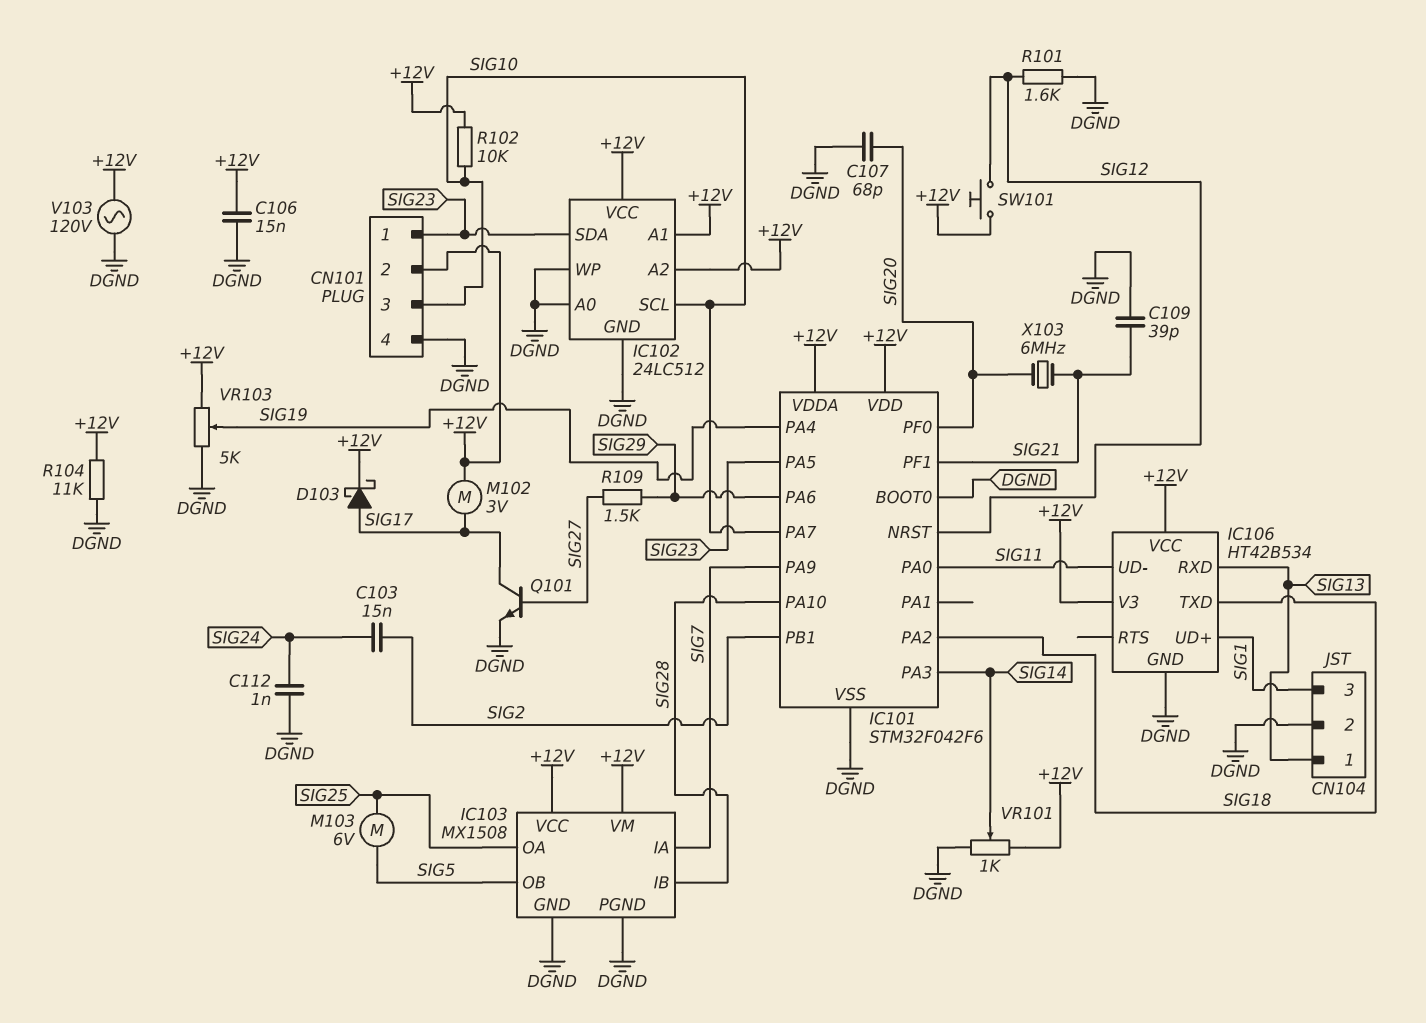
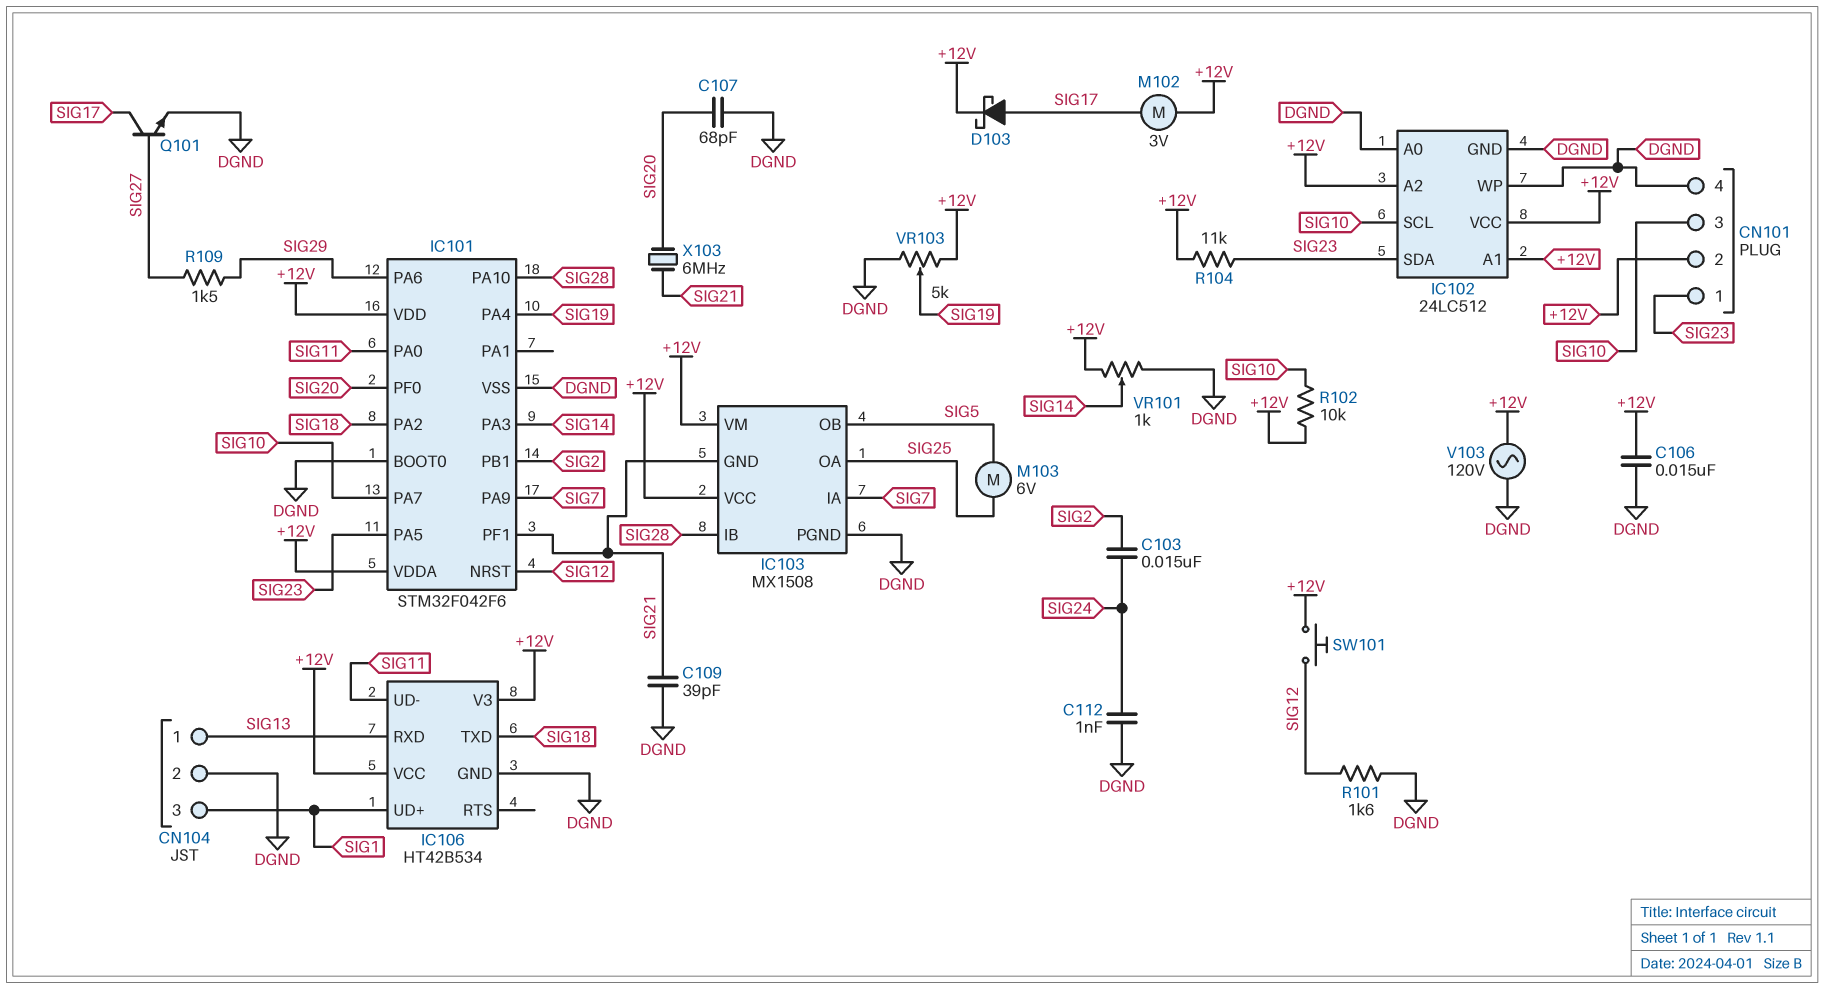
IC103 pin GND: DGND -> SIG21
R104: 11k (+12V, DGND) -> 11k (+12V, SIG23)

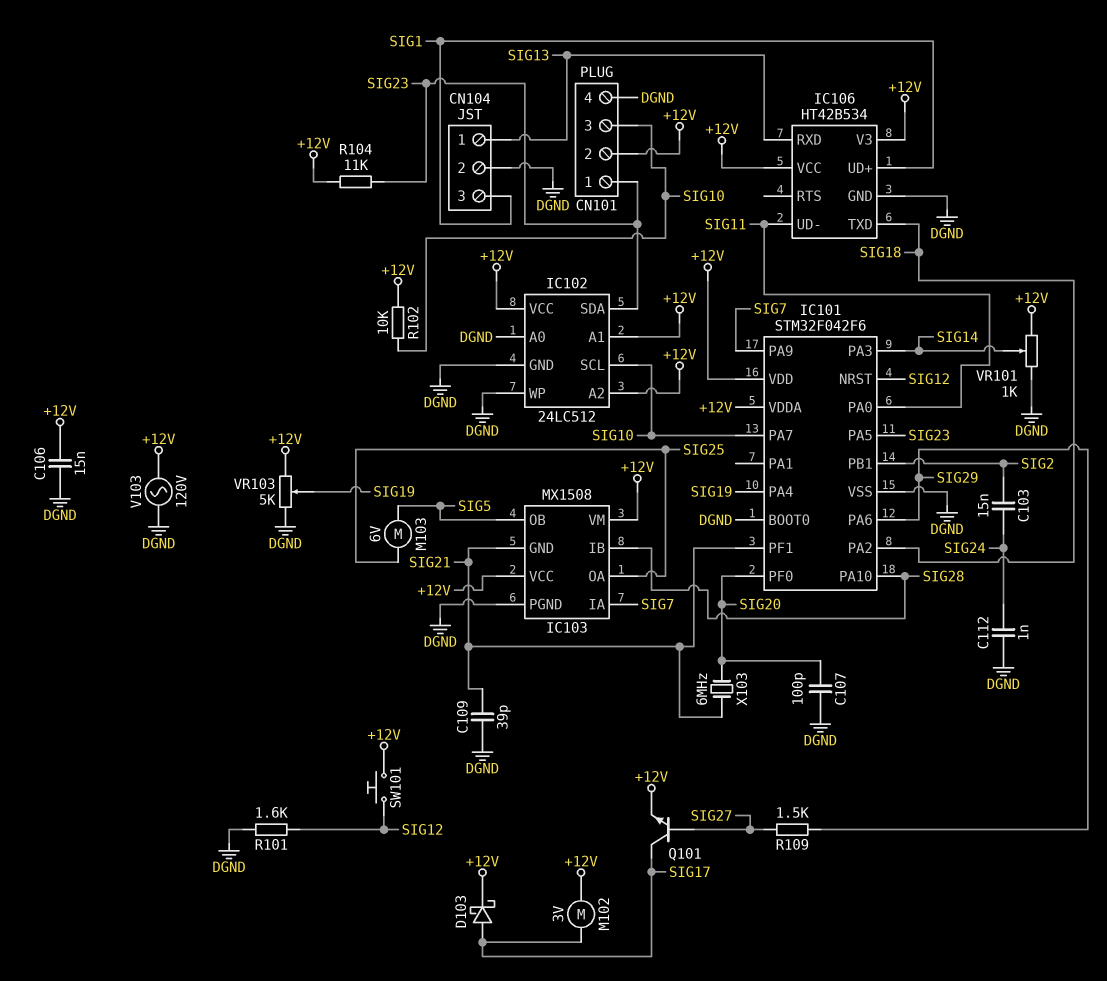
C107: 68pF (DGND, SIG20) -> 100pF (DGND, SIG20)
Q101: NPN (B SIG27, C SIG17, E DGND) -> NPN (B SIG27, C SIG17, E +12V)

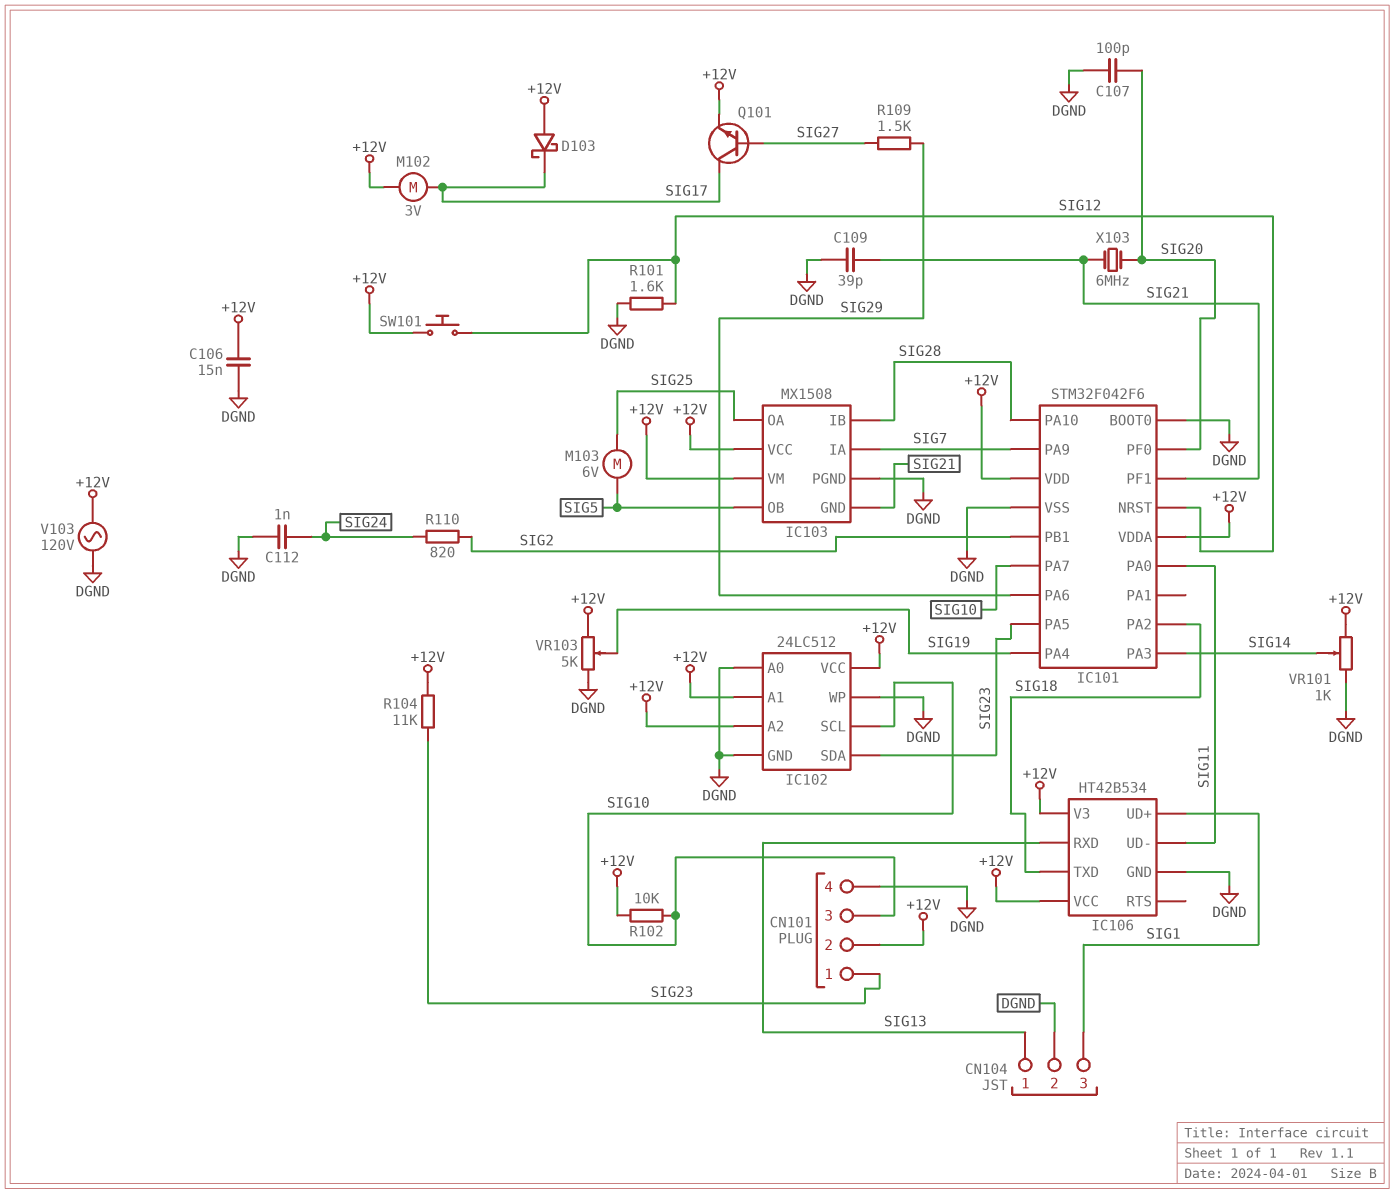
C103: 15nF (SIG2, SIG24) -> none
D103: schottky (A SIG17, K +12V) -> schottky (A +12V, K SIG17)
R110: none -> 820 (SIG2, SIG24)

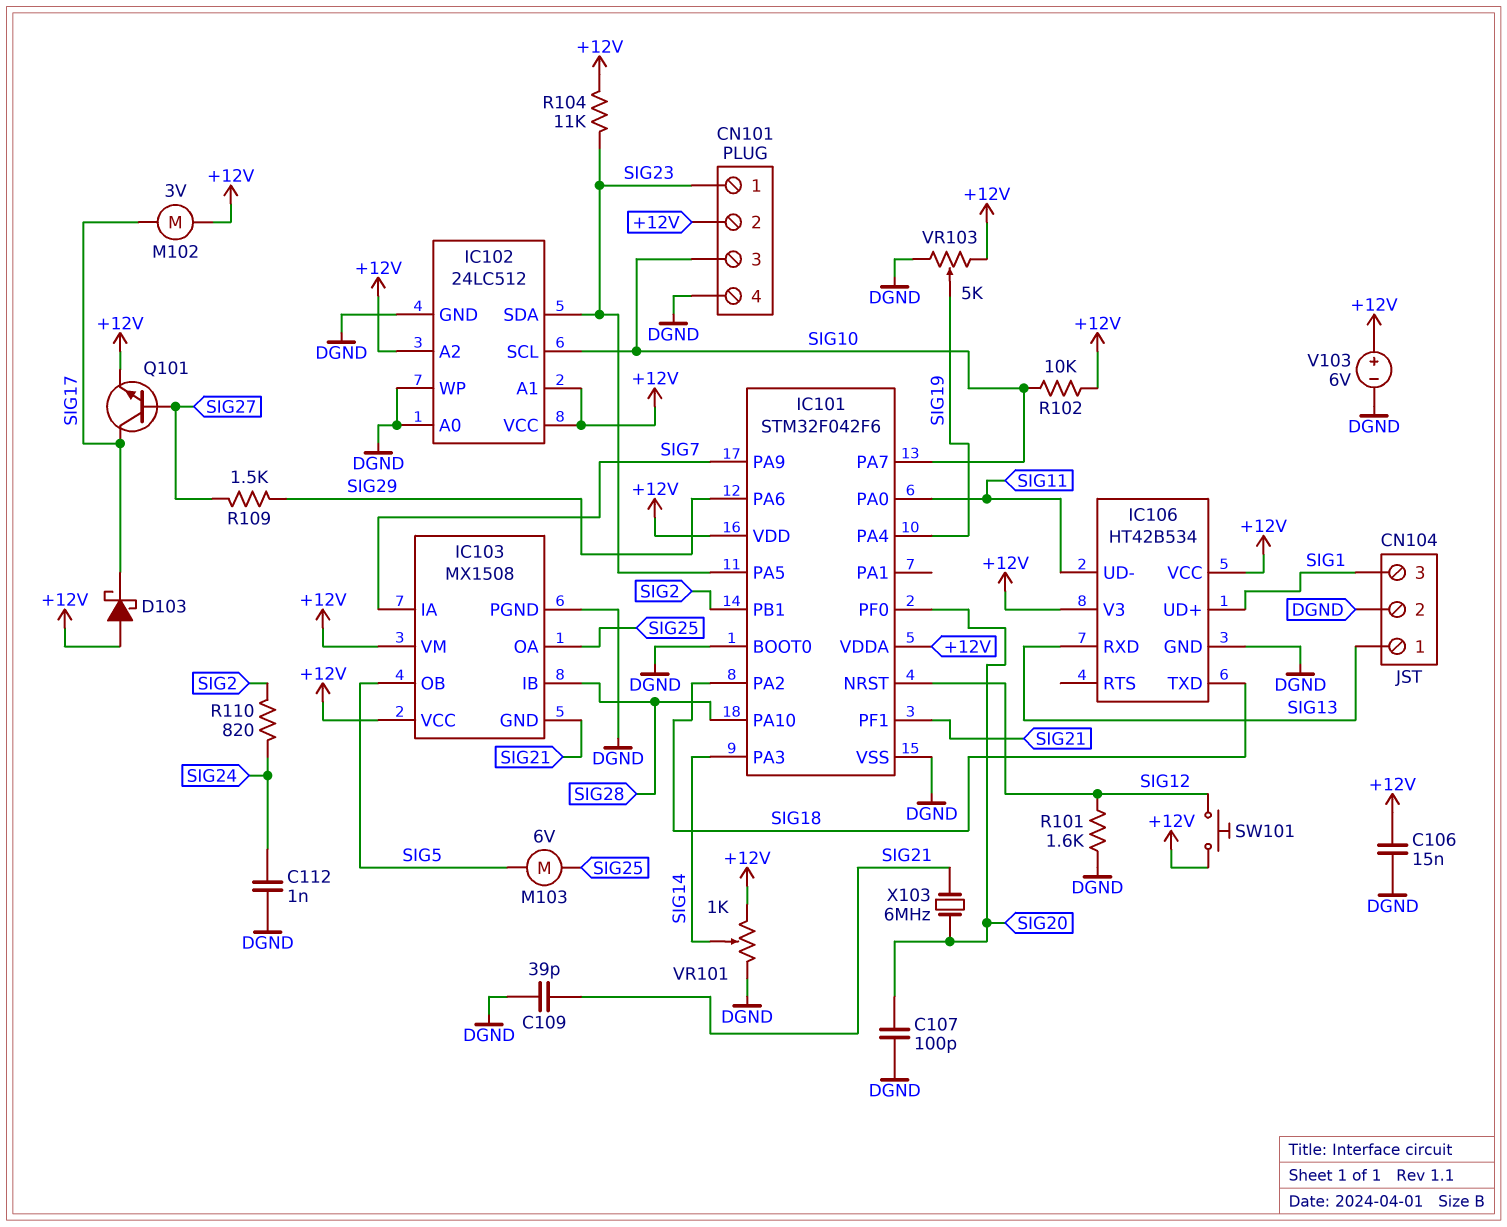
V103: AC 120V (+12V, DGND) -> 6V (plus +12V, minus DGND)

